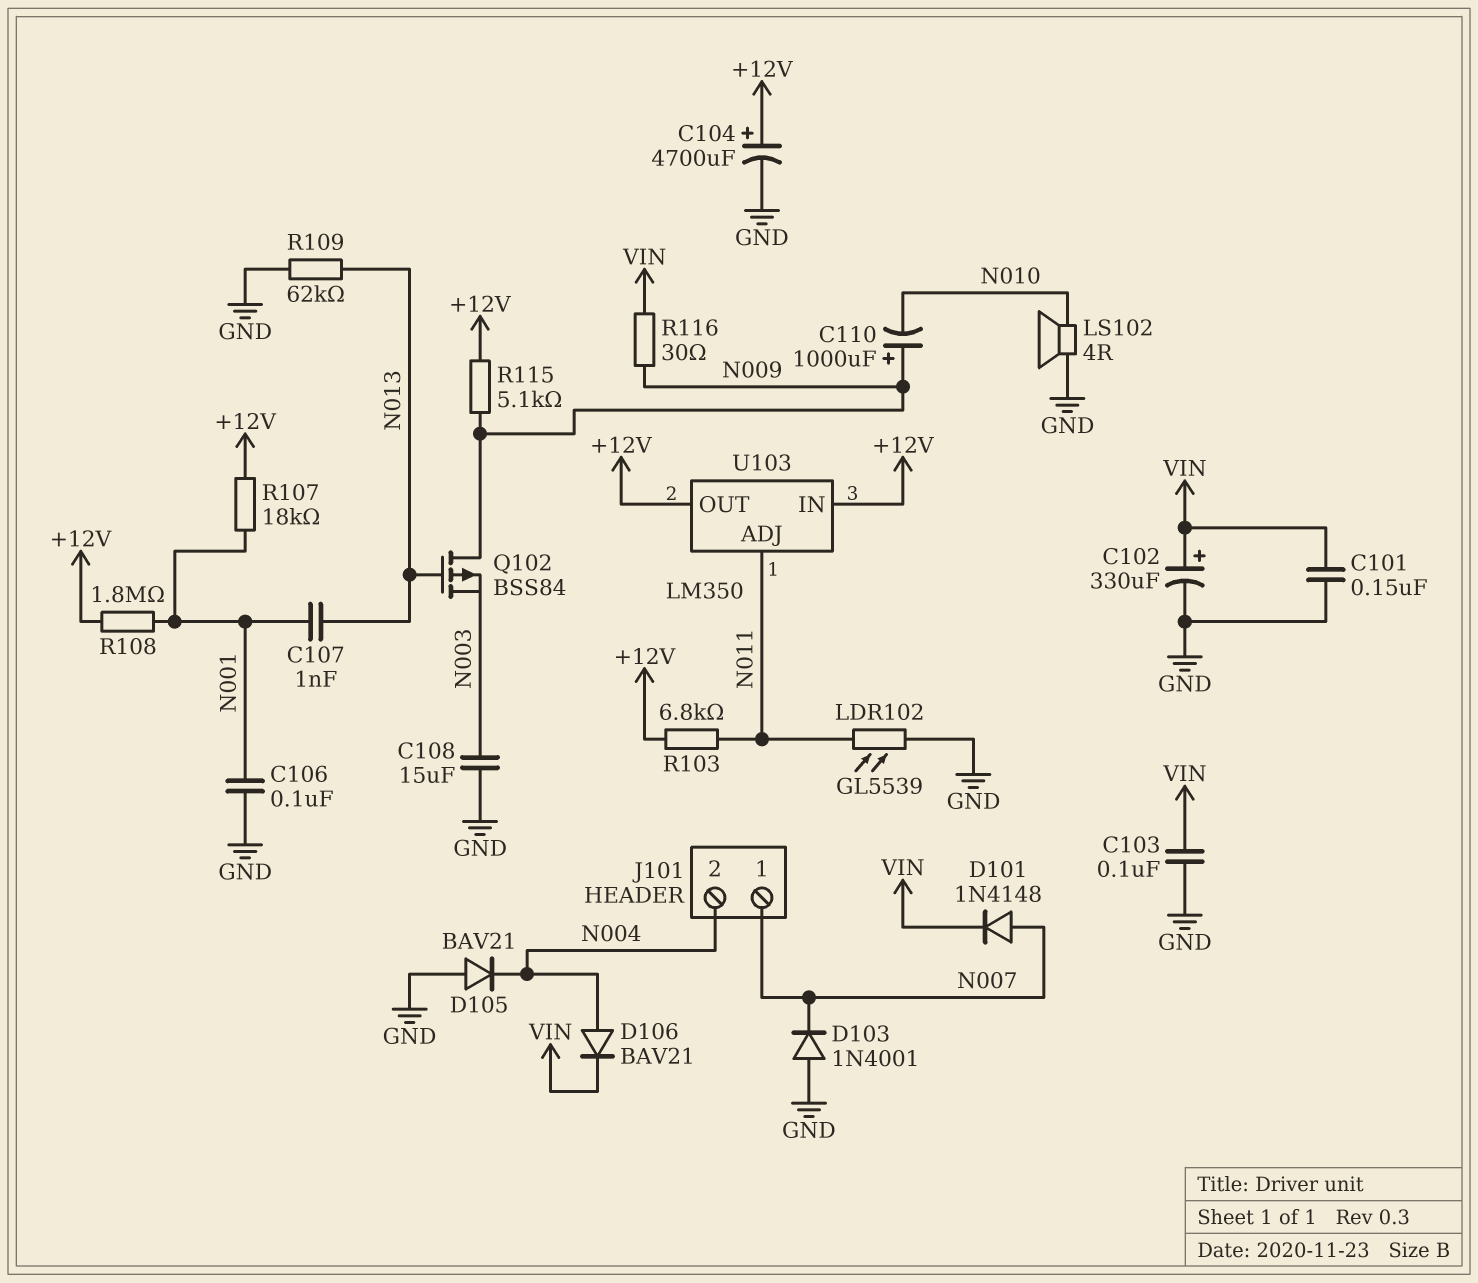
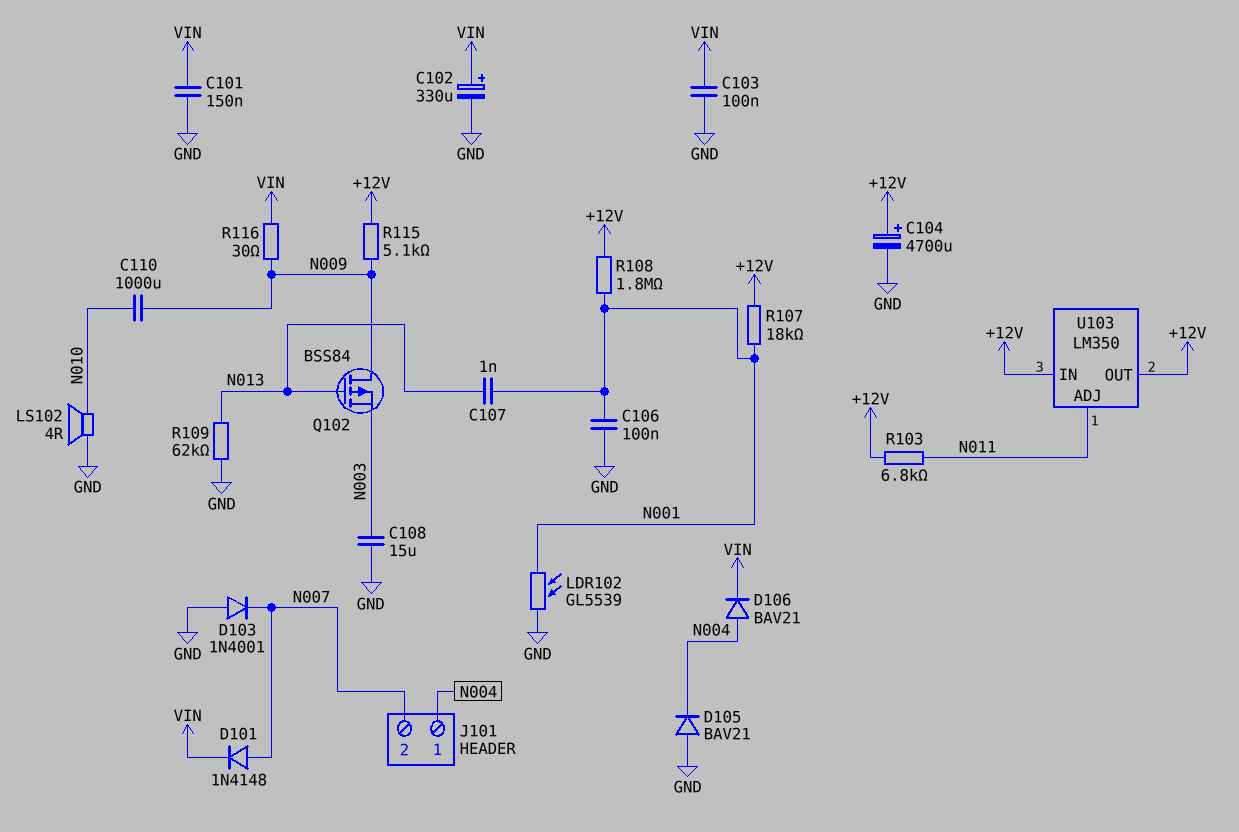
C110: 1000uF (plus N009, minus N010) -> 1000uF (N009, N010)
J101 pin 1: N007 -> N004
J101 pin 2: N004 -> N007
LDR102: GL5539 (GND, N011) -> GL5539 (GND, N001)

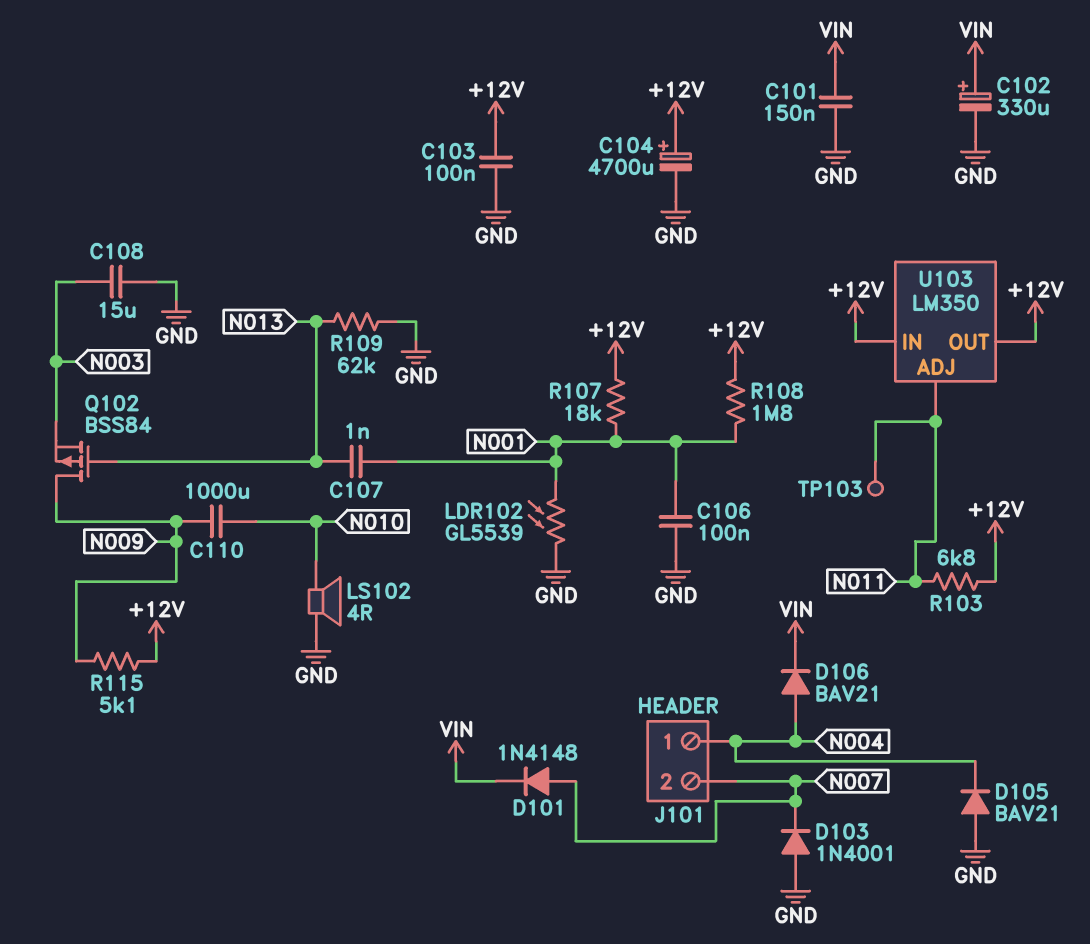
C103: 100nF (GND, VIN) -> 100nF (+12V, GND)
R116: 30 (N009, VIN) -> none
TP103: none -> test point (N011)

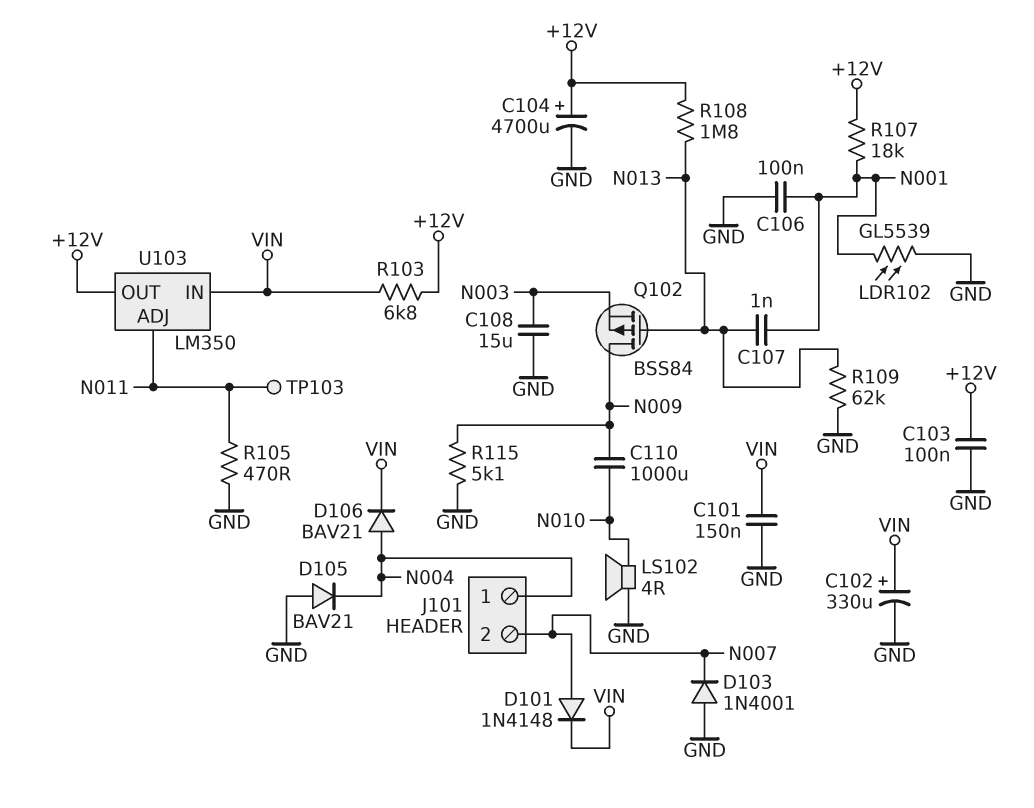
R103: 6.8k (+12V, N011) -> 6.8k (+12V, VIN)
R105: none -> 470 (GND, N011)
R108: 1.8M (+12V, N001) -> 1.8M (+12V, N013)
R115: 5.1k (+12V, N009) -> 5.1k (GND, N009)
U103 pin IN: +12V -> VIN

